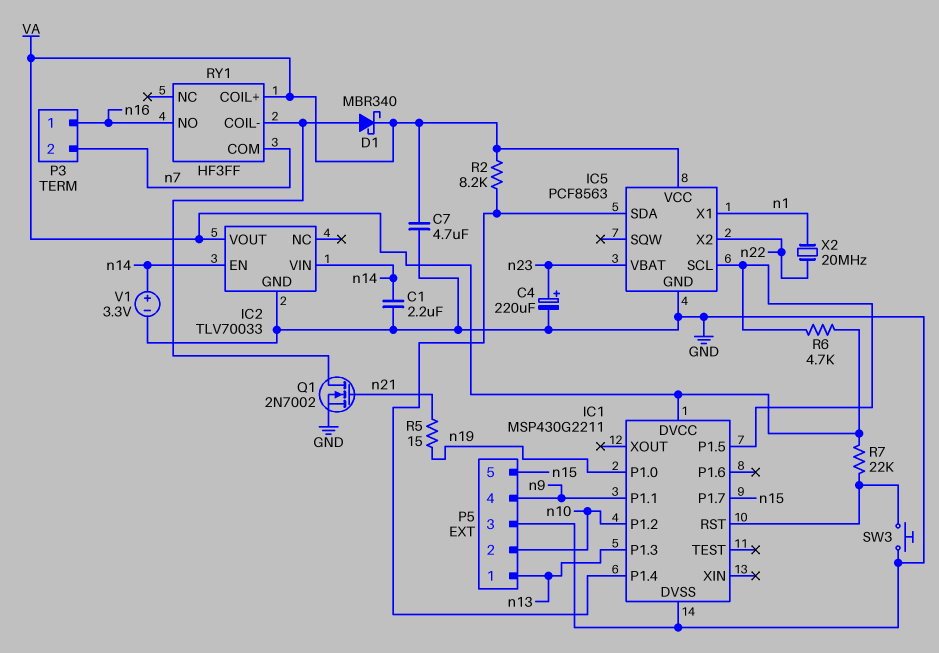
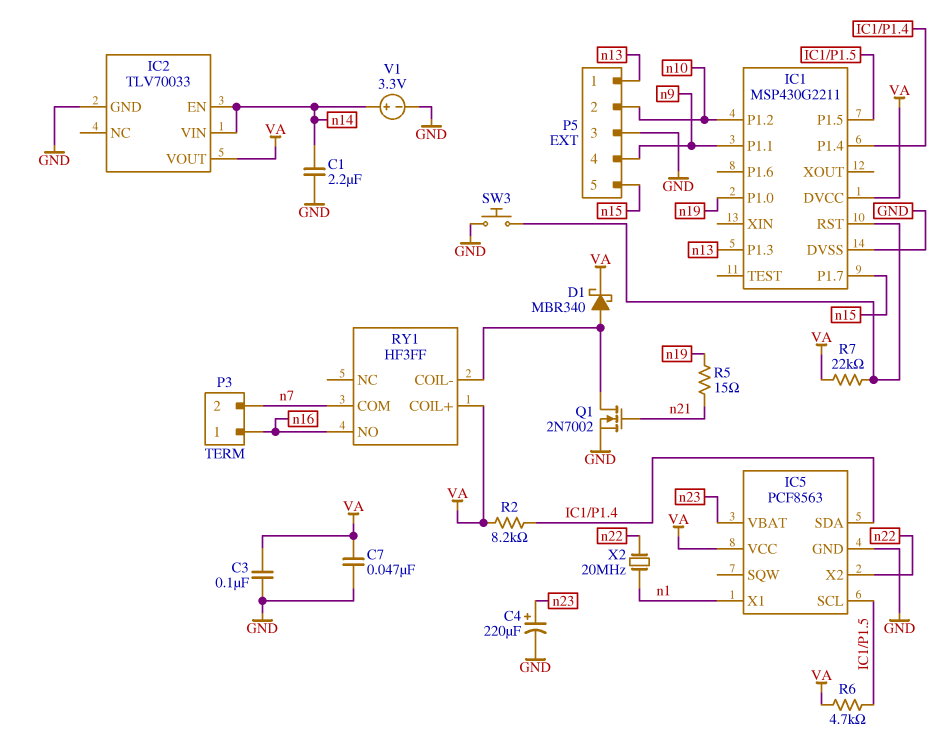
C3: none -> 100nF (GND, VA)
C7: 4.7uF (GND, VA) -> 47nF (GND, VA)

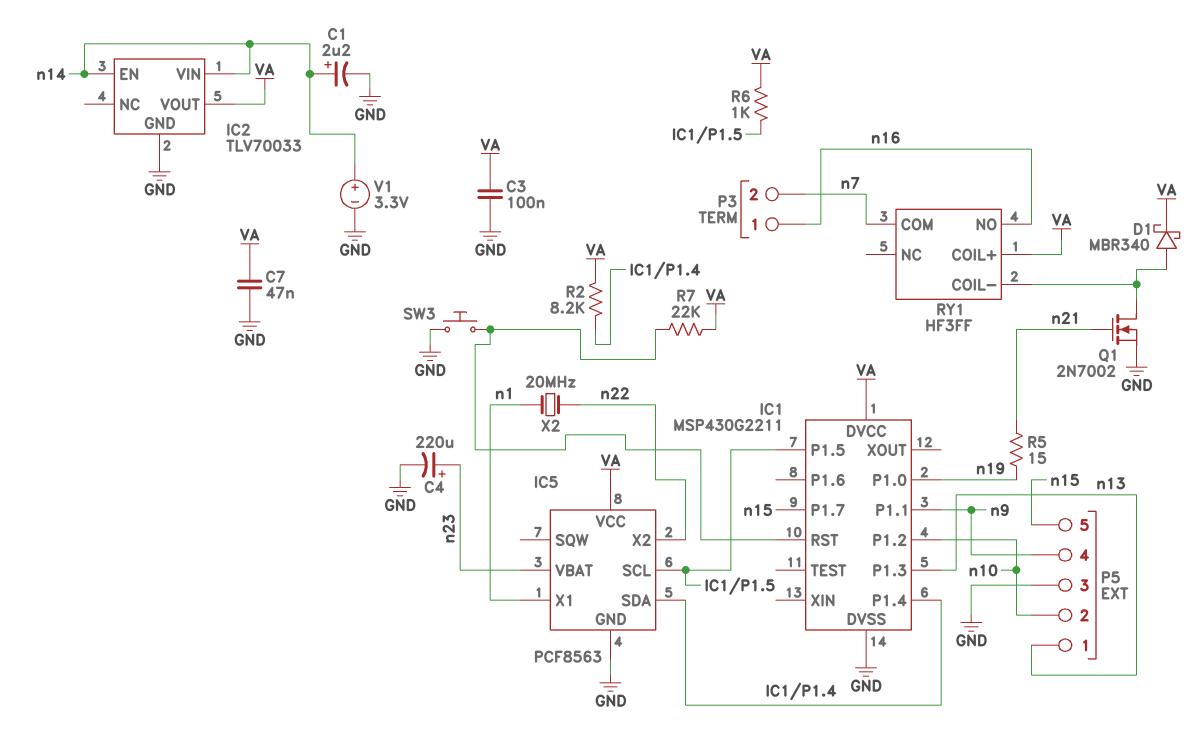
C1: 2.2uF (GND, n14) -> 2.2uF (plus n14, minus GND)
R6: 4.7k (IC1/P1.5, VA) -> 1k (IC1/P1.5, VA)

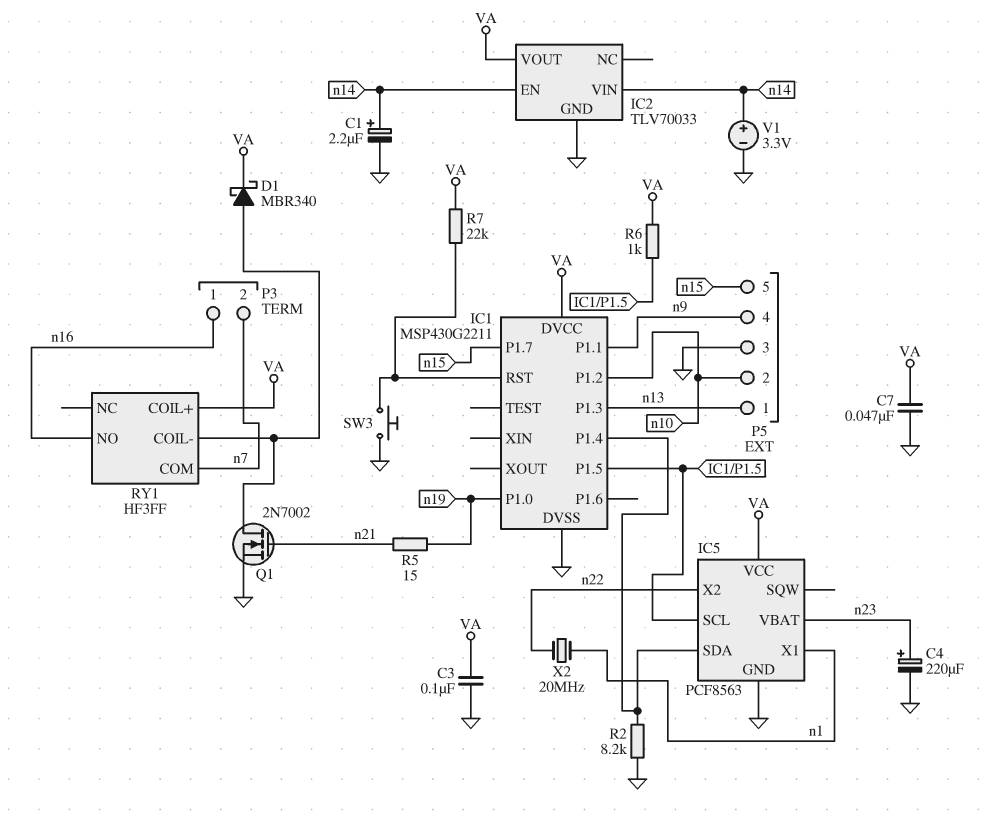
R2: 8.2k (IC1/P1.4, VA) -> 8.2k (GND, IC1/P1.4)

